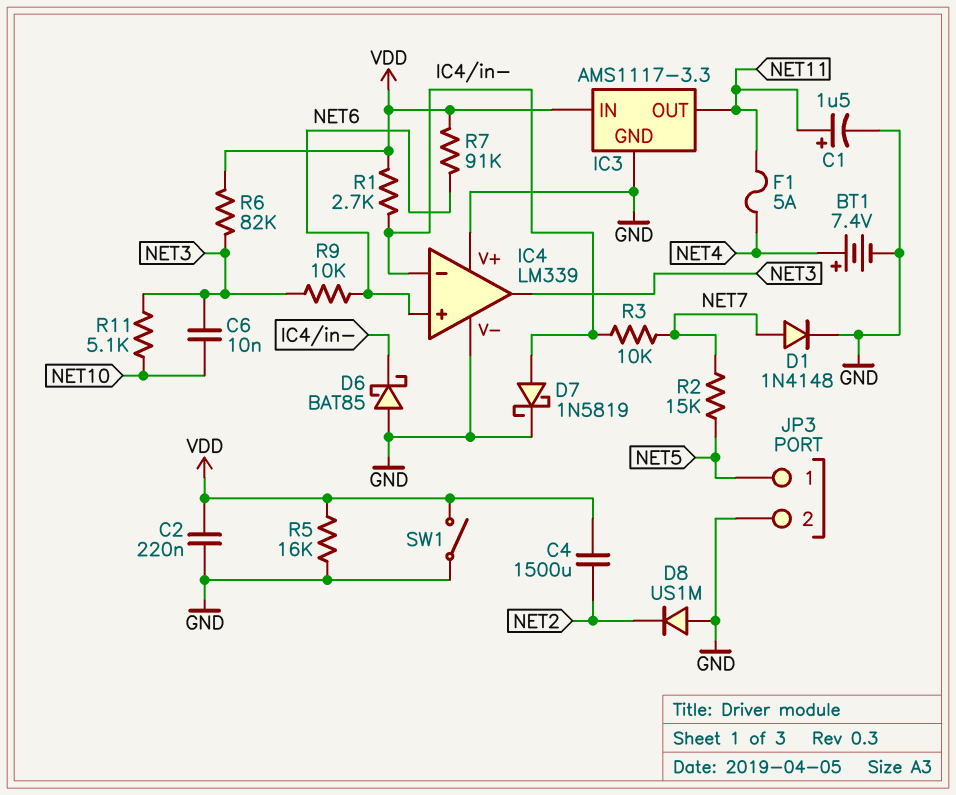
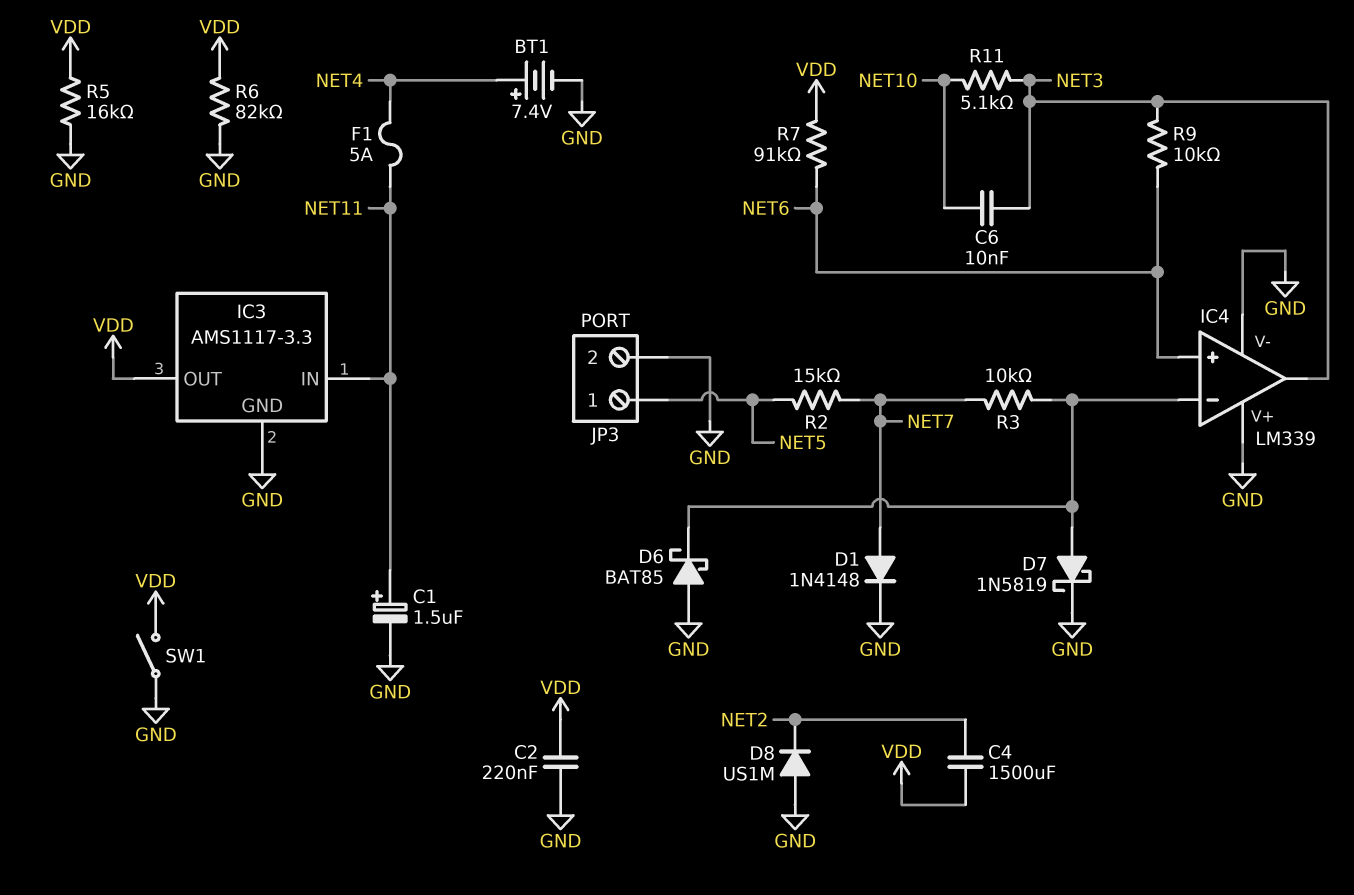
IC3 pin IN: VDD -> NET11
IC3 pin OUT: NET11 -> VDD
R1: 2.7k (IC4/in-, VDD) -> none
R6: 82k (NET3, VDD) -> 82k (GND, VDD)

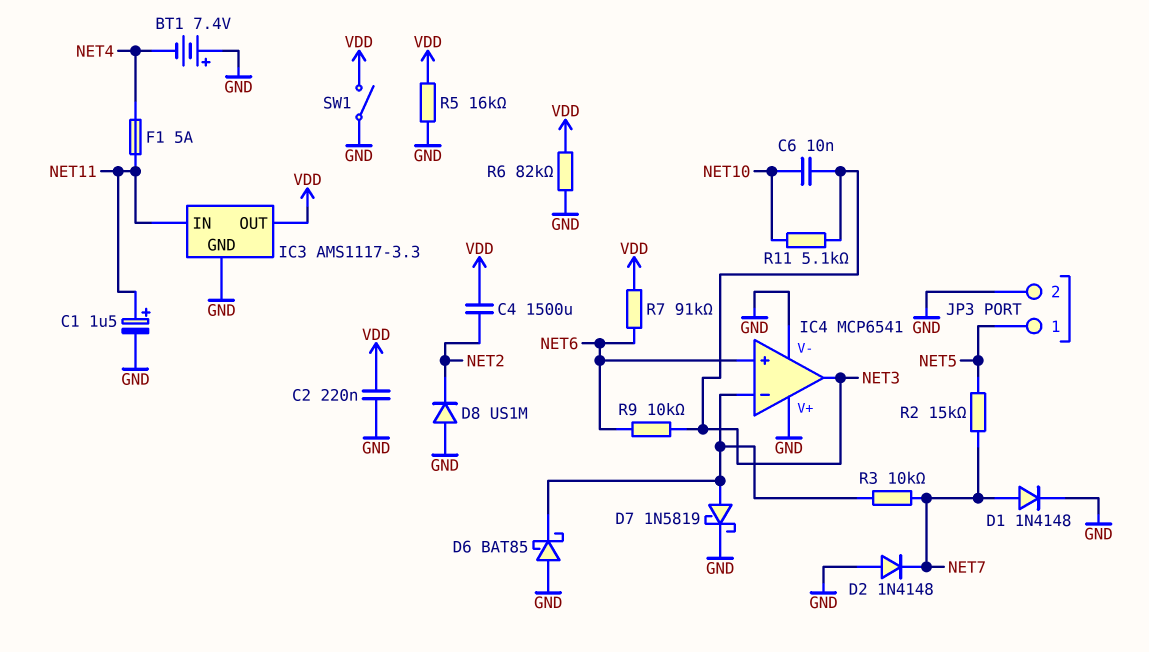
BT1: 7.4V (plus NET4, minus GND) -> 7.4V (plus GND, minus NET4)
D2: none -> diode 1N4148 (A GND, K NET7)
IC4: LM339 -> MCP6541

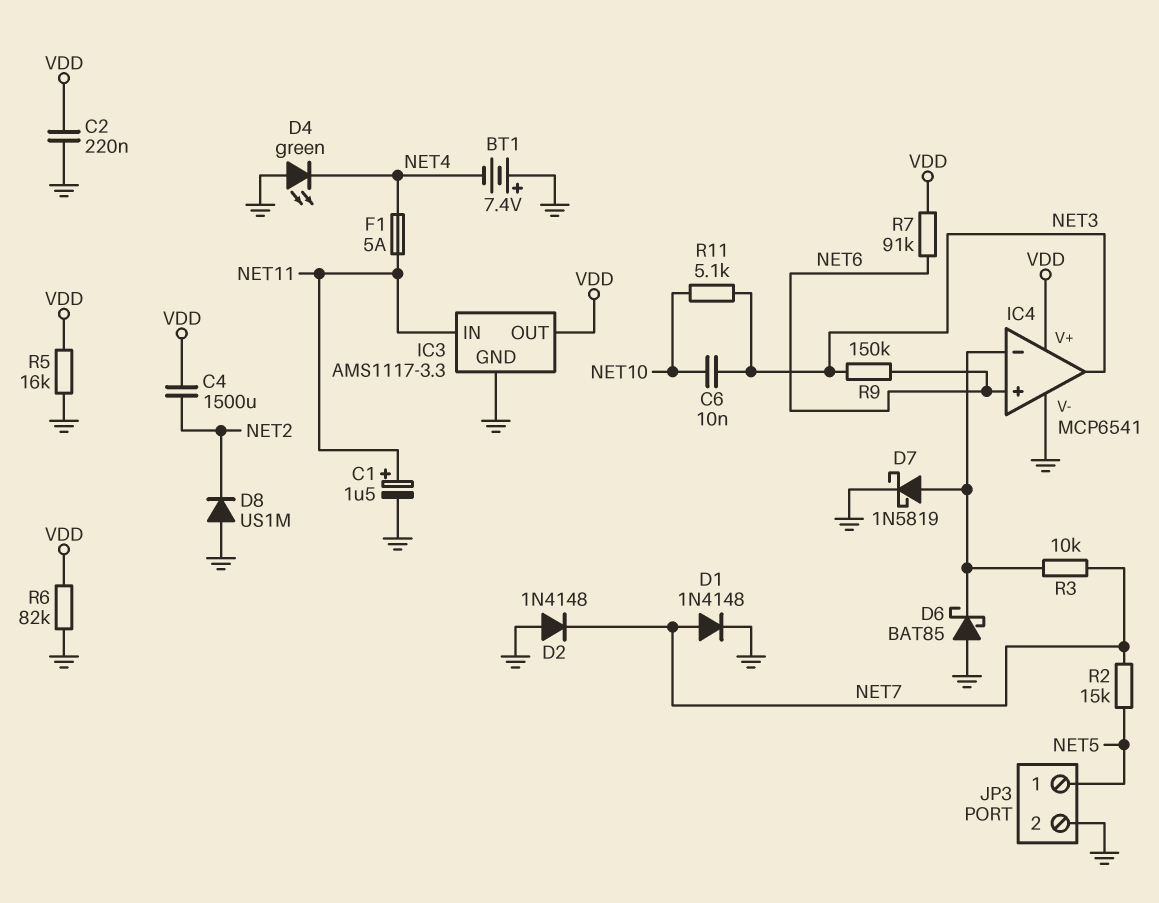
D4: none -> LED green (A GND, K NET4)
IC4 pin V+: GND -> VDD
R9: 10k (NET3, NET6) -> 150k (NET3, NET6)
SW1: switch (GND, VDD) -> none

